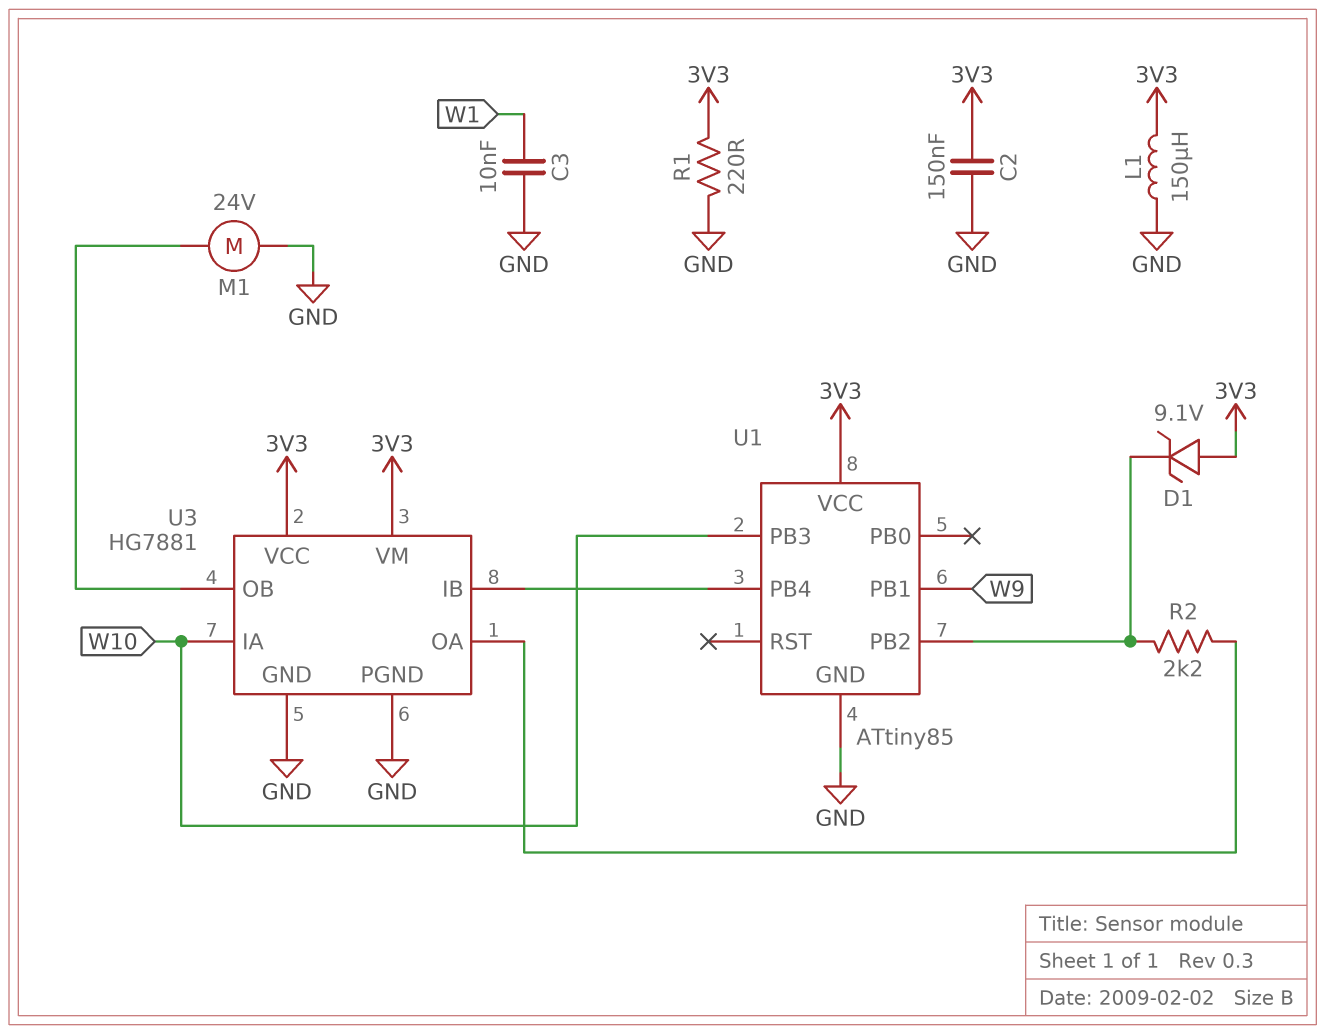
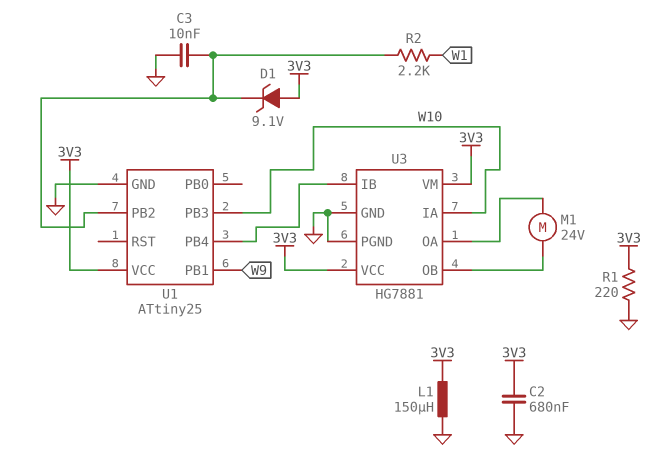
C2: 150nF (3V3, GND) -> 680nF (3V3, GND)
C3: 10nF (GND, W1) -> 10nF (GND, U1/PB2)
M1: motor 24V (GND, U3/OB) -> motor 24V (U3/OA, U3/OB)
R2: 2.2k (U1/PB2, U3/OA) -> 2.2k (U1/PB2, W1)
U1: ATtiny85 -> ATtiny25

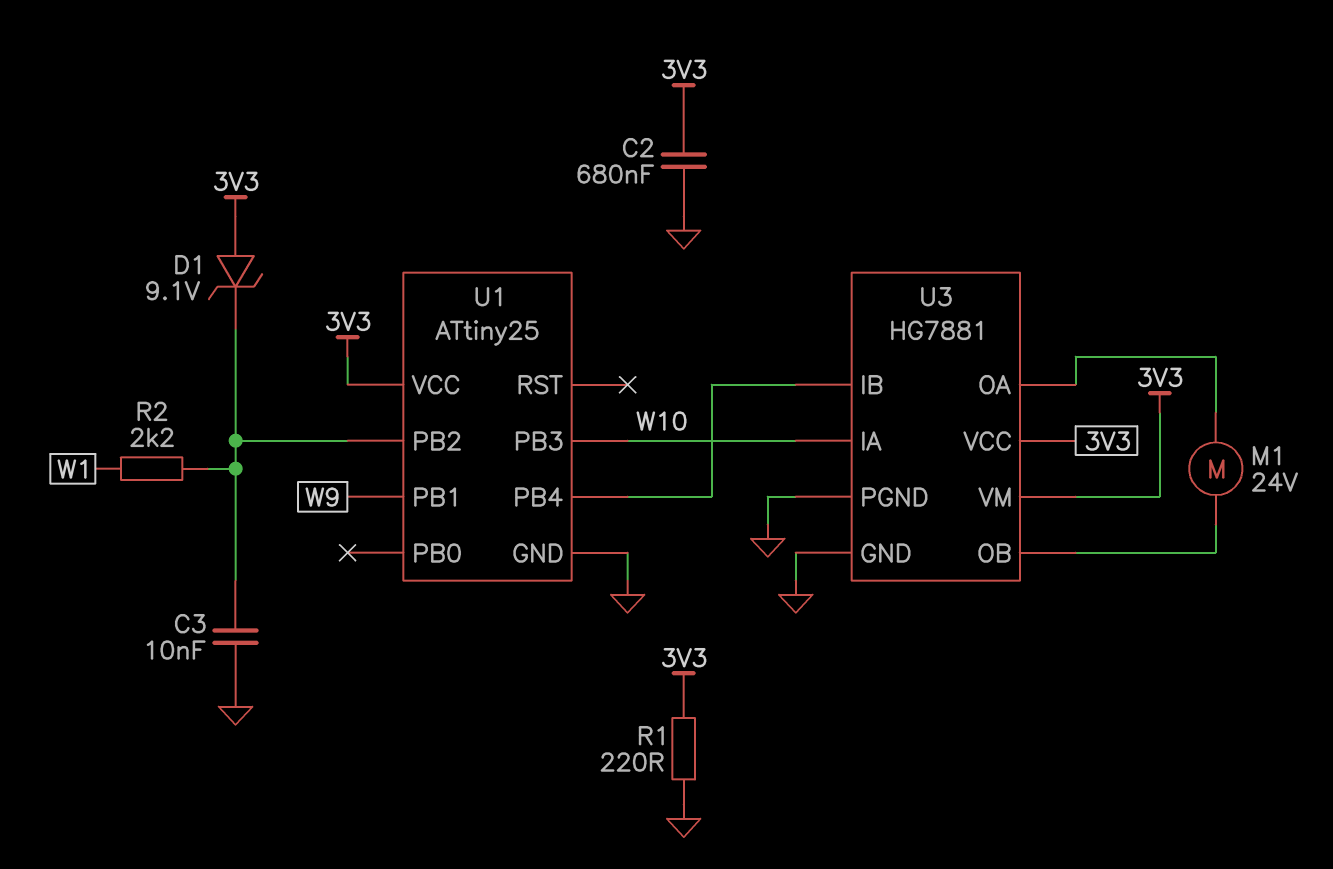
L1: 150uH (3V3, GND) -> none

